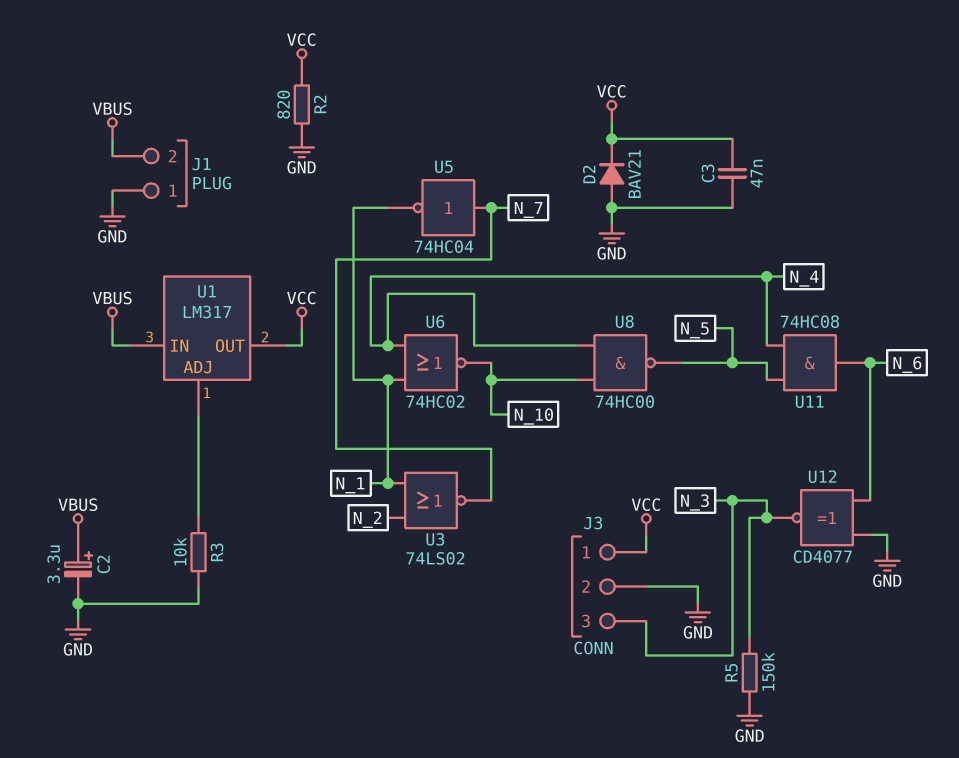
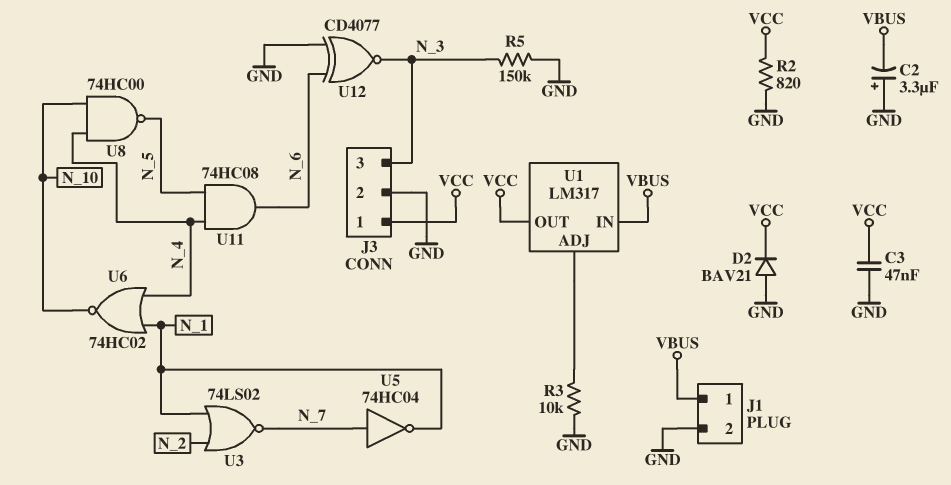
C2: 3.3uF (plus VBUS, minus GND) -> 3.3uF (plus GND, minus VBUS)
J1 pin 1: GND -> VBUS
J1 pin 2: VBUS -> GND

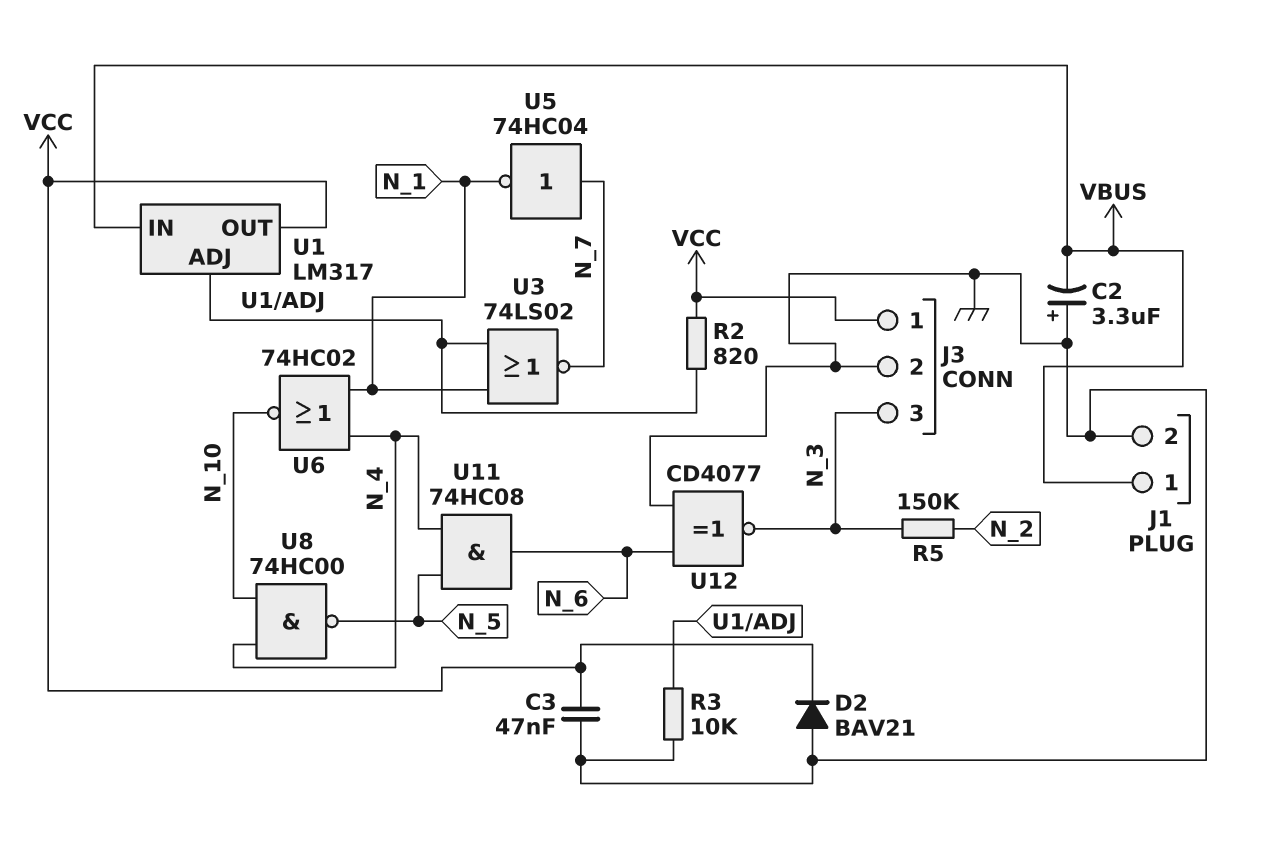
R2: 820 (GND, VCC) -> 820 (U1/ADJ, VCC)
R5: 150k (GND, N_3) -> 150k (N_2, N_3)
U3: NOR 74LS02 (in N_1, in N_2, out N_7) -> NOR 74LS02 (in N_1, in U1/ADJ, out N_7)

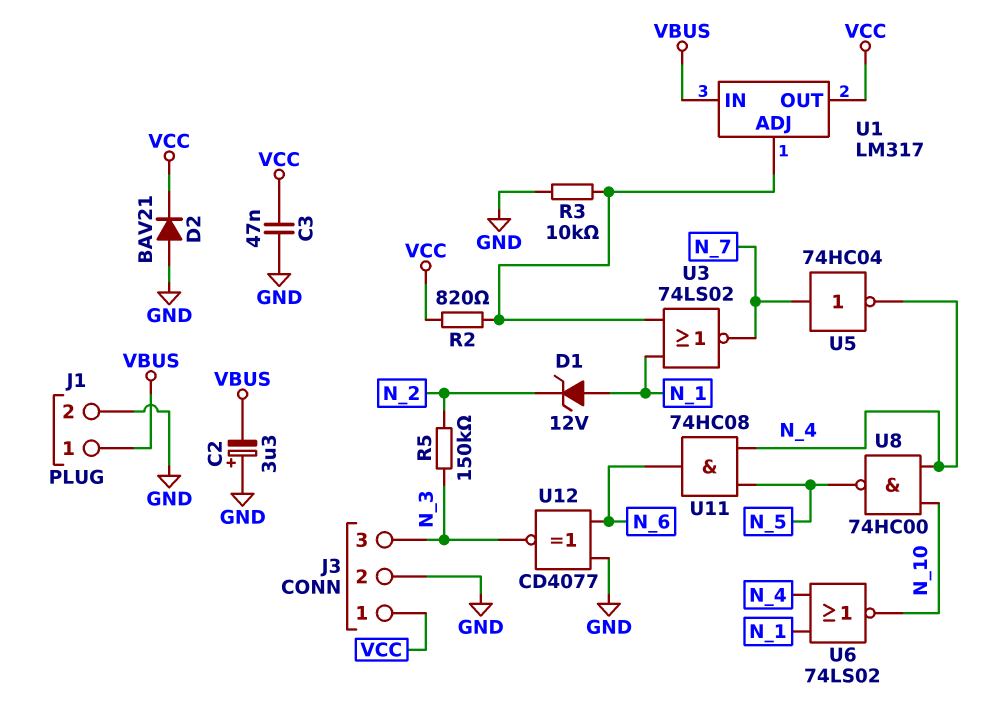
D1: none -> zener 12V (A N_1, K N_2)
U5: NOT 74HC04 (in N_7, out N_1) -> NOT 74HC04 (in N_7, out N_4)
U6: NOR 74HC02 (in N_1, in N_4, out N_10) -> NOR 74LS02 (in N_1, in N_4, out N_10)

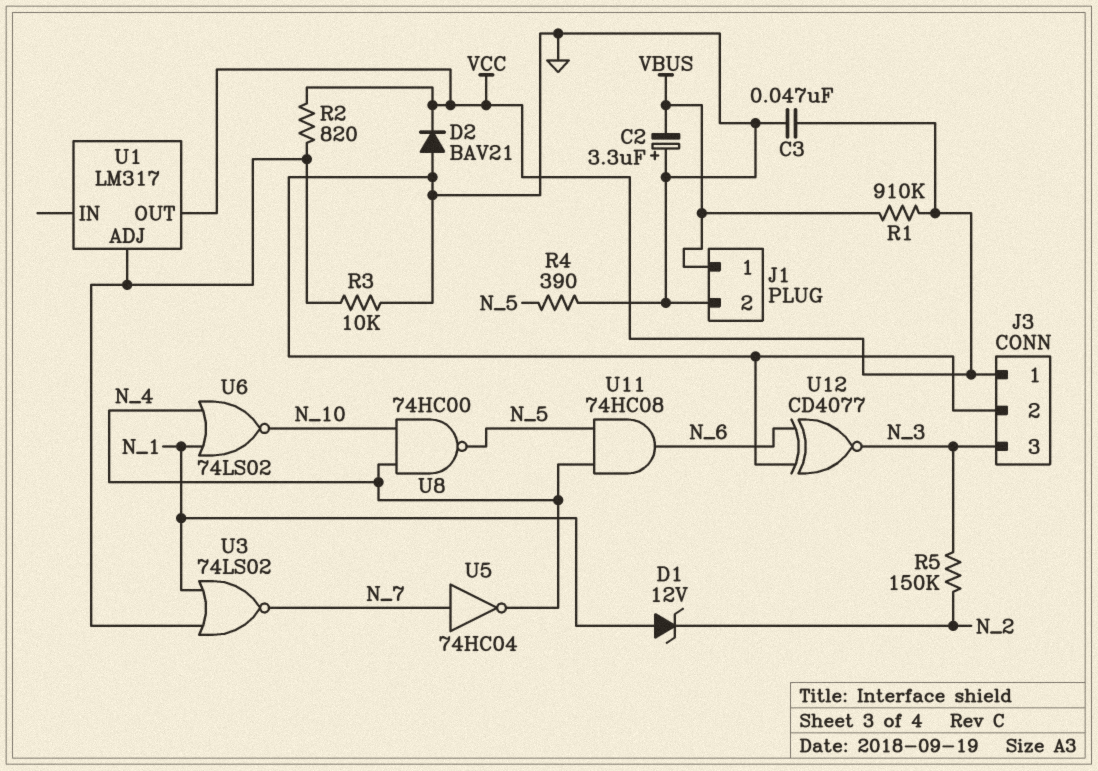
R1: none -> 910k (VBUS, VCC)
R4: none -> 390 (GND, N_5)
U1 pin IN: VBUS -> none

